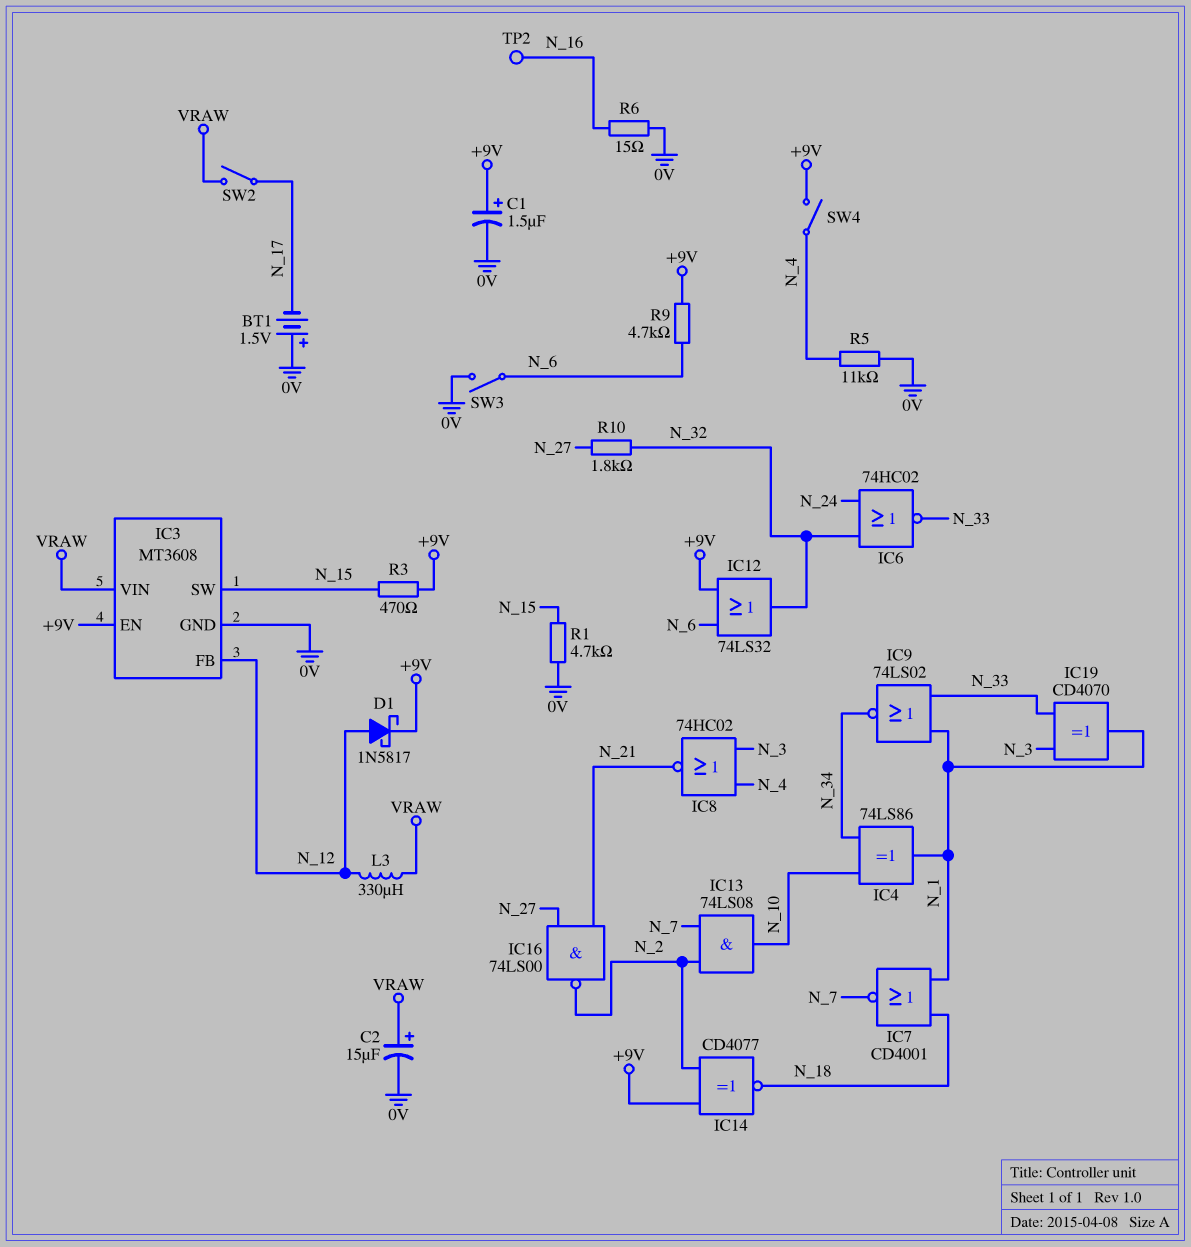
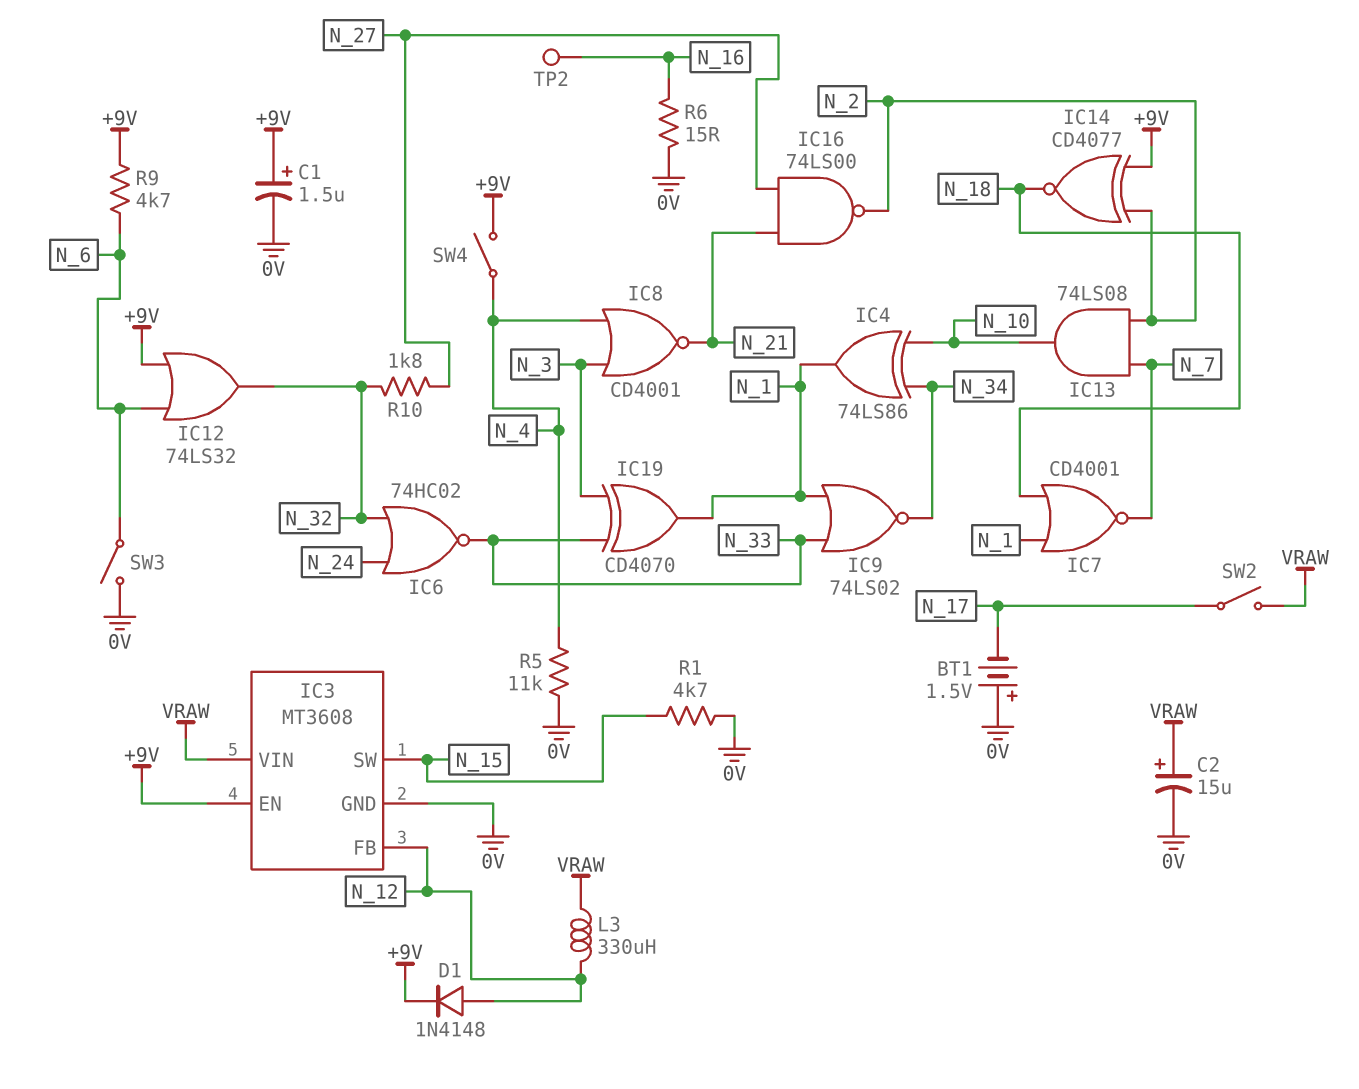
D1: schottky 1N5817 (A N_12, K +9V) -> diode 1N4148 (A N_12, K +9V)
IC8: NOR 74HC02 (in N_3, in N_4, out N_21) -> NOR CD4001 (in N_3, in N_4, out N_21)
R3: 470 (+9V, N_15) -> none

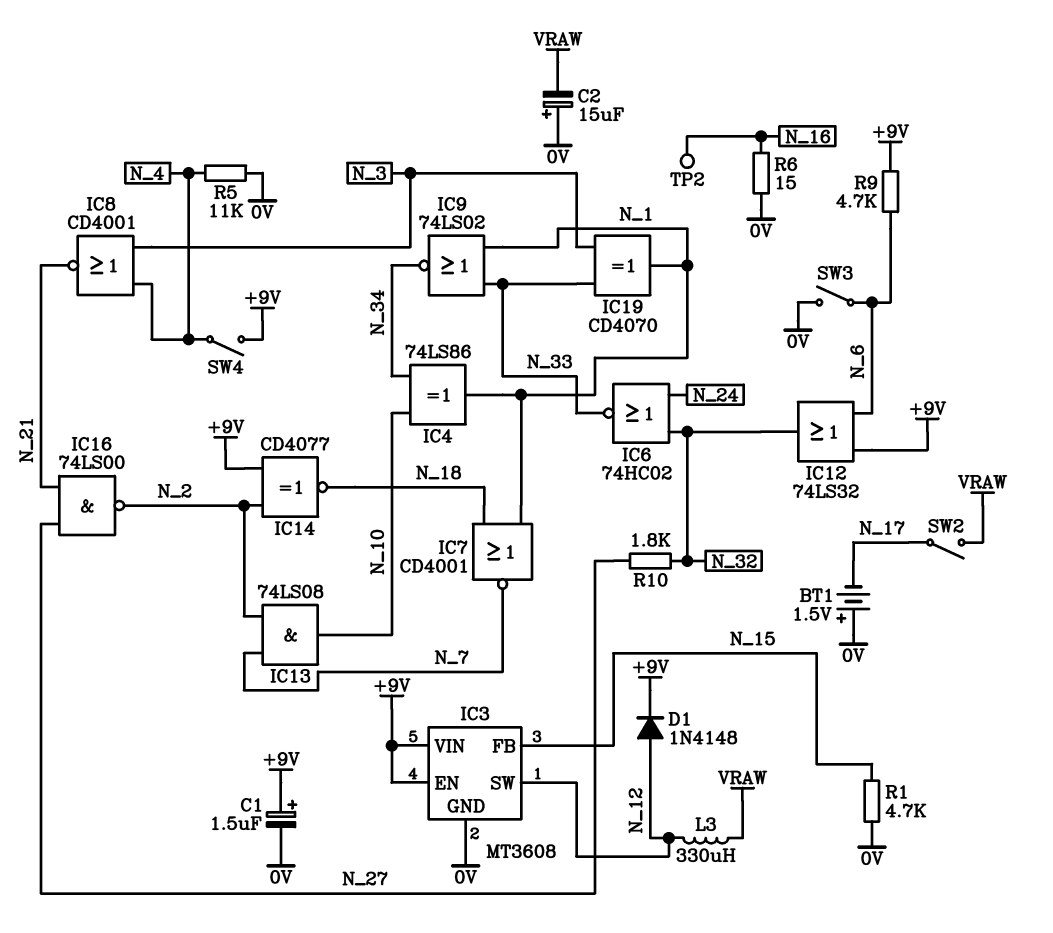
C2: 15uF (plus VRAW, minus 0V) -> 15uF (plus 0V, minus VRAW)
IC3 pin FB: N_12 -> N_15
IC3 pin SW: N_15 -> N_12
IC3 pin VIN: VRAW -> +9V

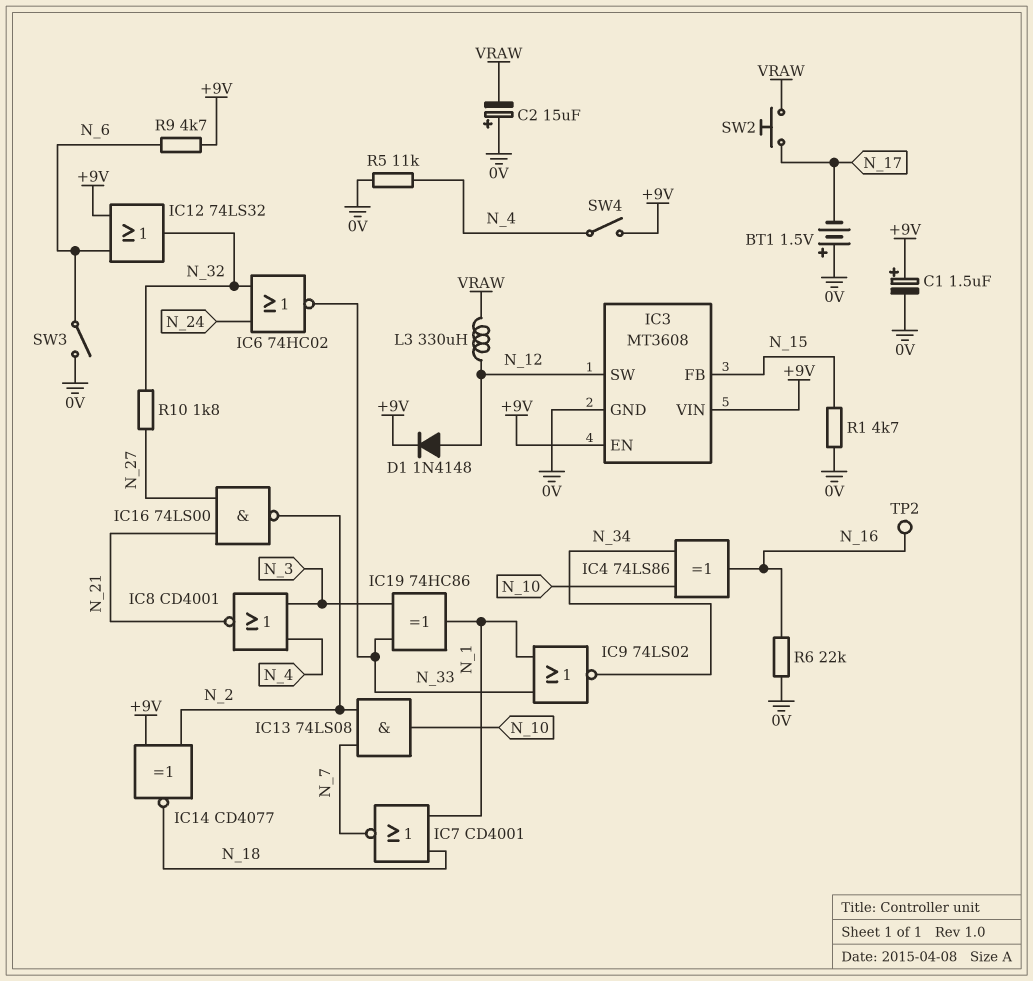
IC4: XOR 74LS86 (in N_10, in N_34, out N_1) -> XOR 74LS86 (in N_10, in N_34, out N_16)
IC19: XOR CD4070 (in N_3, in N_33, out N_1) -> XOR 74HC86 (in N_3, in N_33, out N_1)
R6: 15 (0V, N_16) -> 22k (0V, N_16)
SW2: switch (N_17, VRAW) -> button (N_17, VRAW)

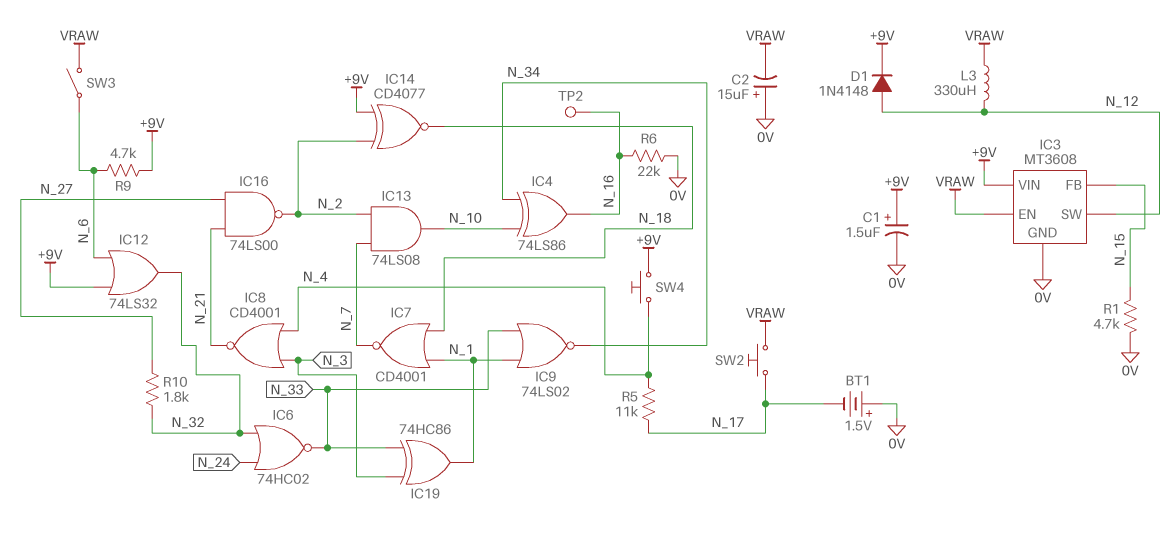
IC3 pin EN: +9V -> VRAW
R5: 11k (0V, N_4) -> 11k (N_4, N_17)
SW3: switch (0V, N_6) -> switch (N_6, VRAW)
SW4: switch (+9V, N_4) -> button (+9V, N_4)

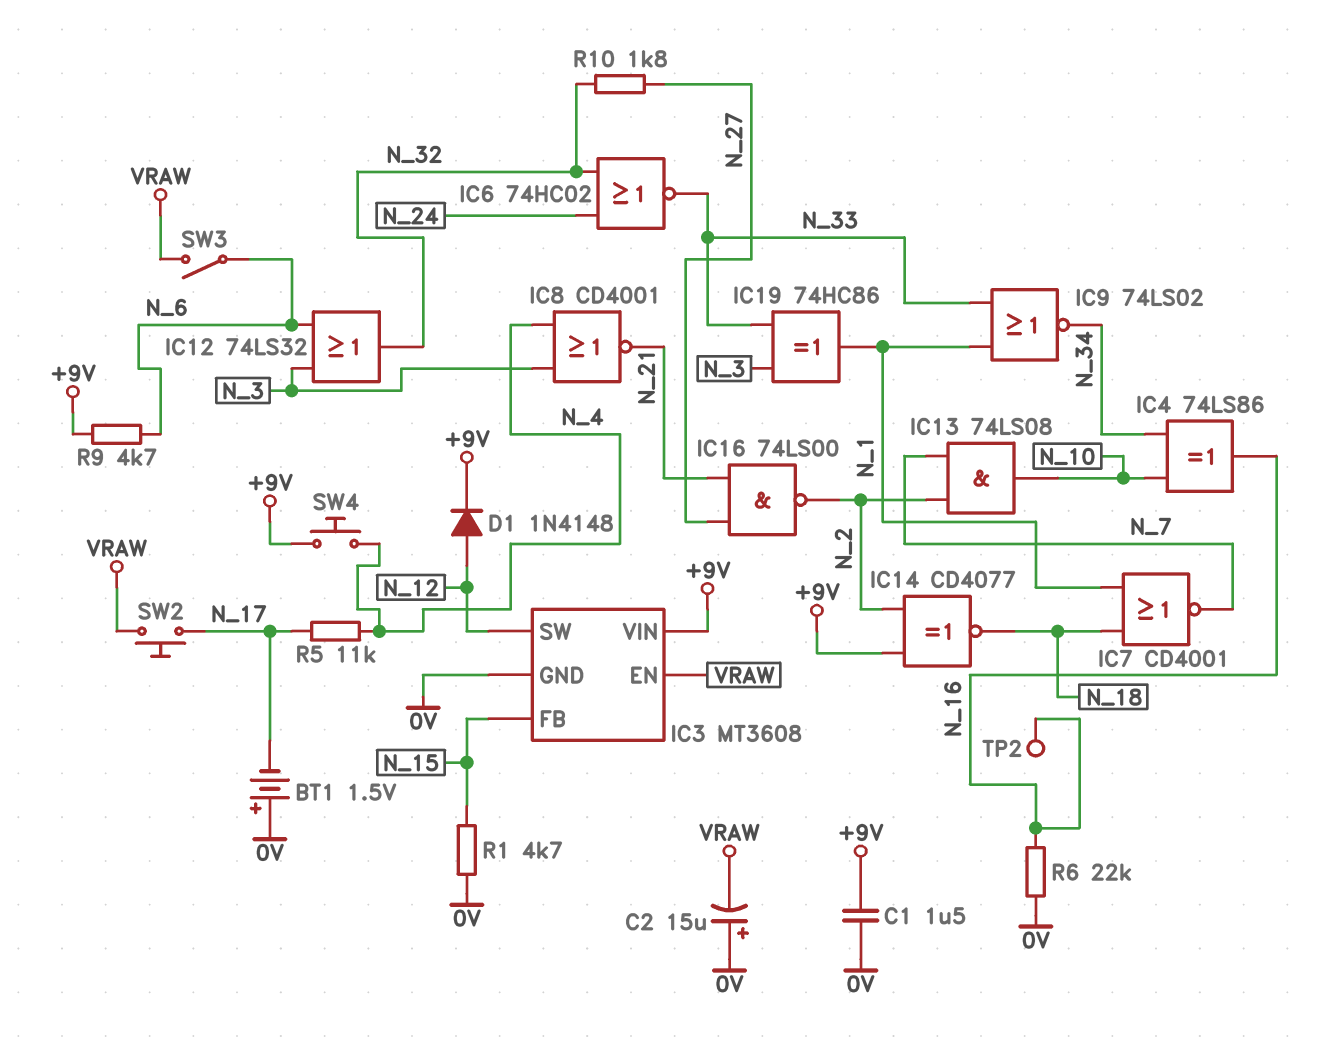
C1: 1.5uF (plus +9V, minus 0V) -> 1.5uF (+9V, 0V)
IC12: OR 74LS32 (in +9V, in N_6, out N_32) -> OR 74LS32 (in N_3, in N_6, out N_32)
L3: 330uH (N_12, VRAW) -> none

